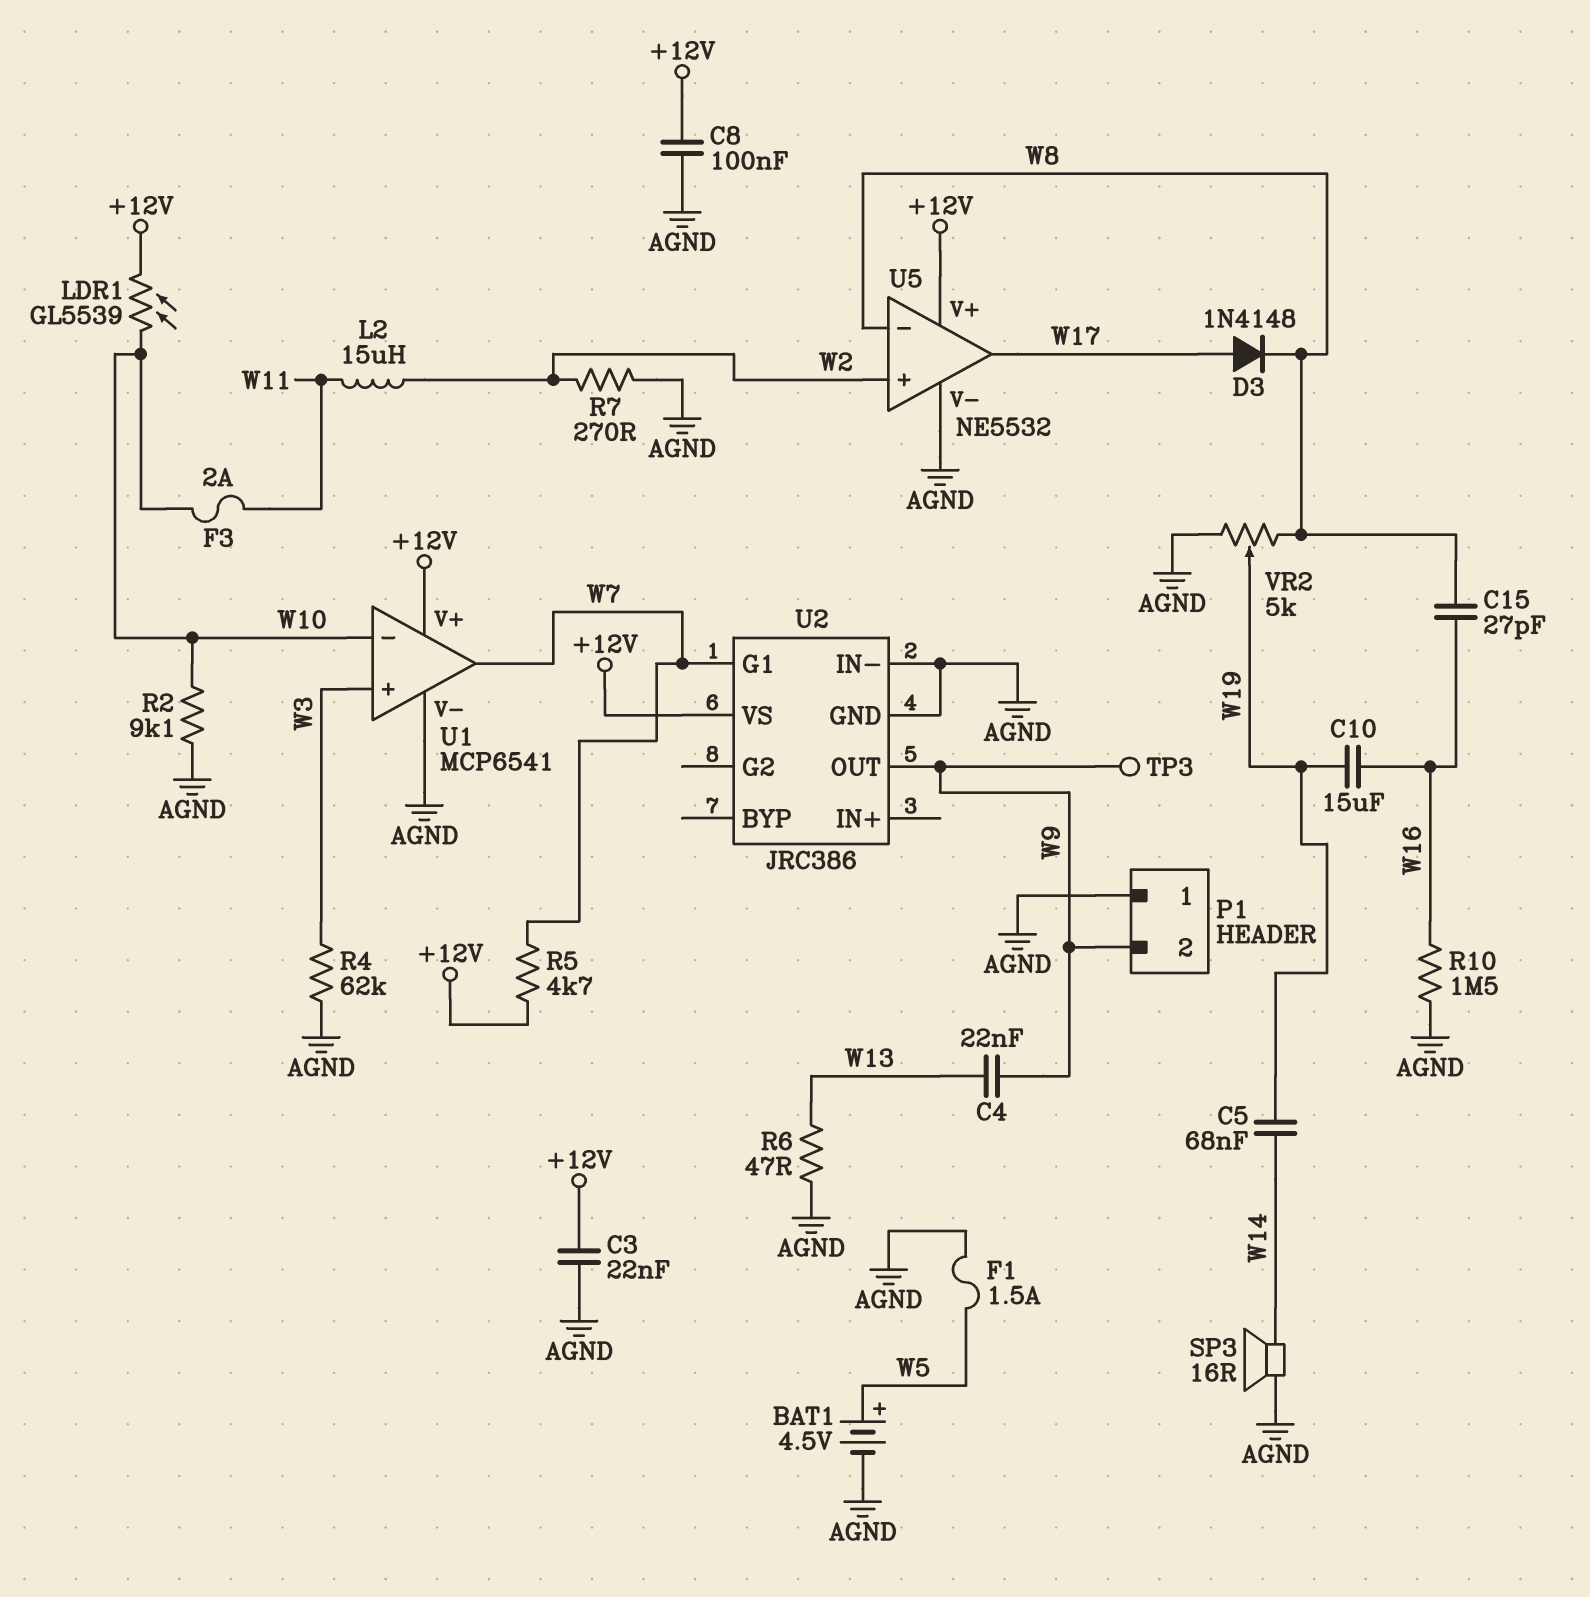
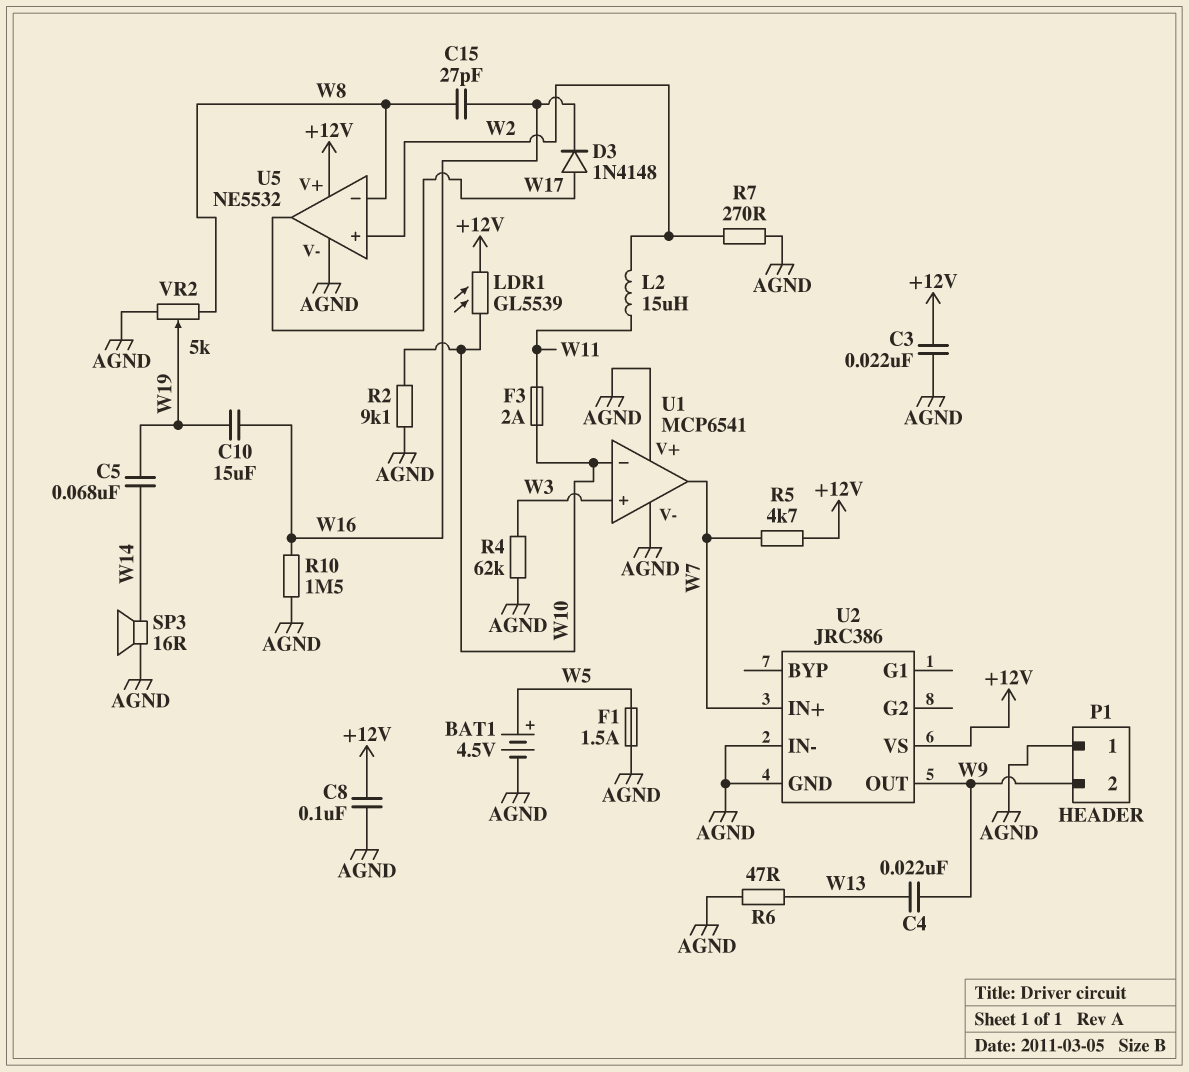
D3: diode 1N4148 (A W17, K W8) -> diode 1N4148 (A W17, K W16)
TP3: test point (W9) -> none
U1 pin V+: +12V -> AGND
U2 pin G1: W7 -> none
U2 pin IN+: none -> W7

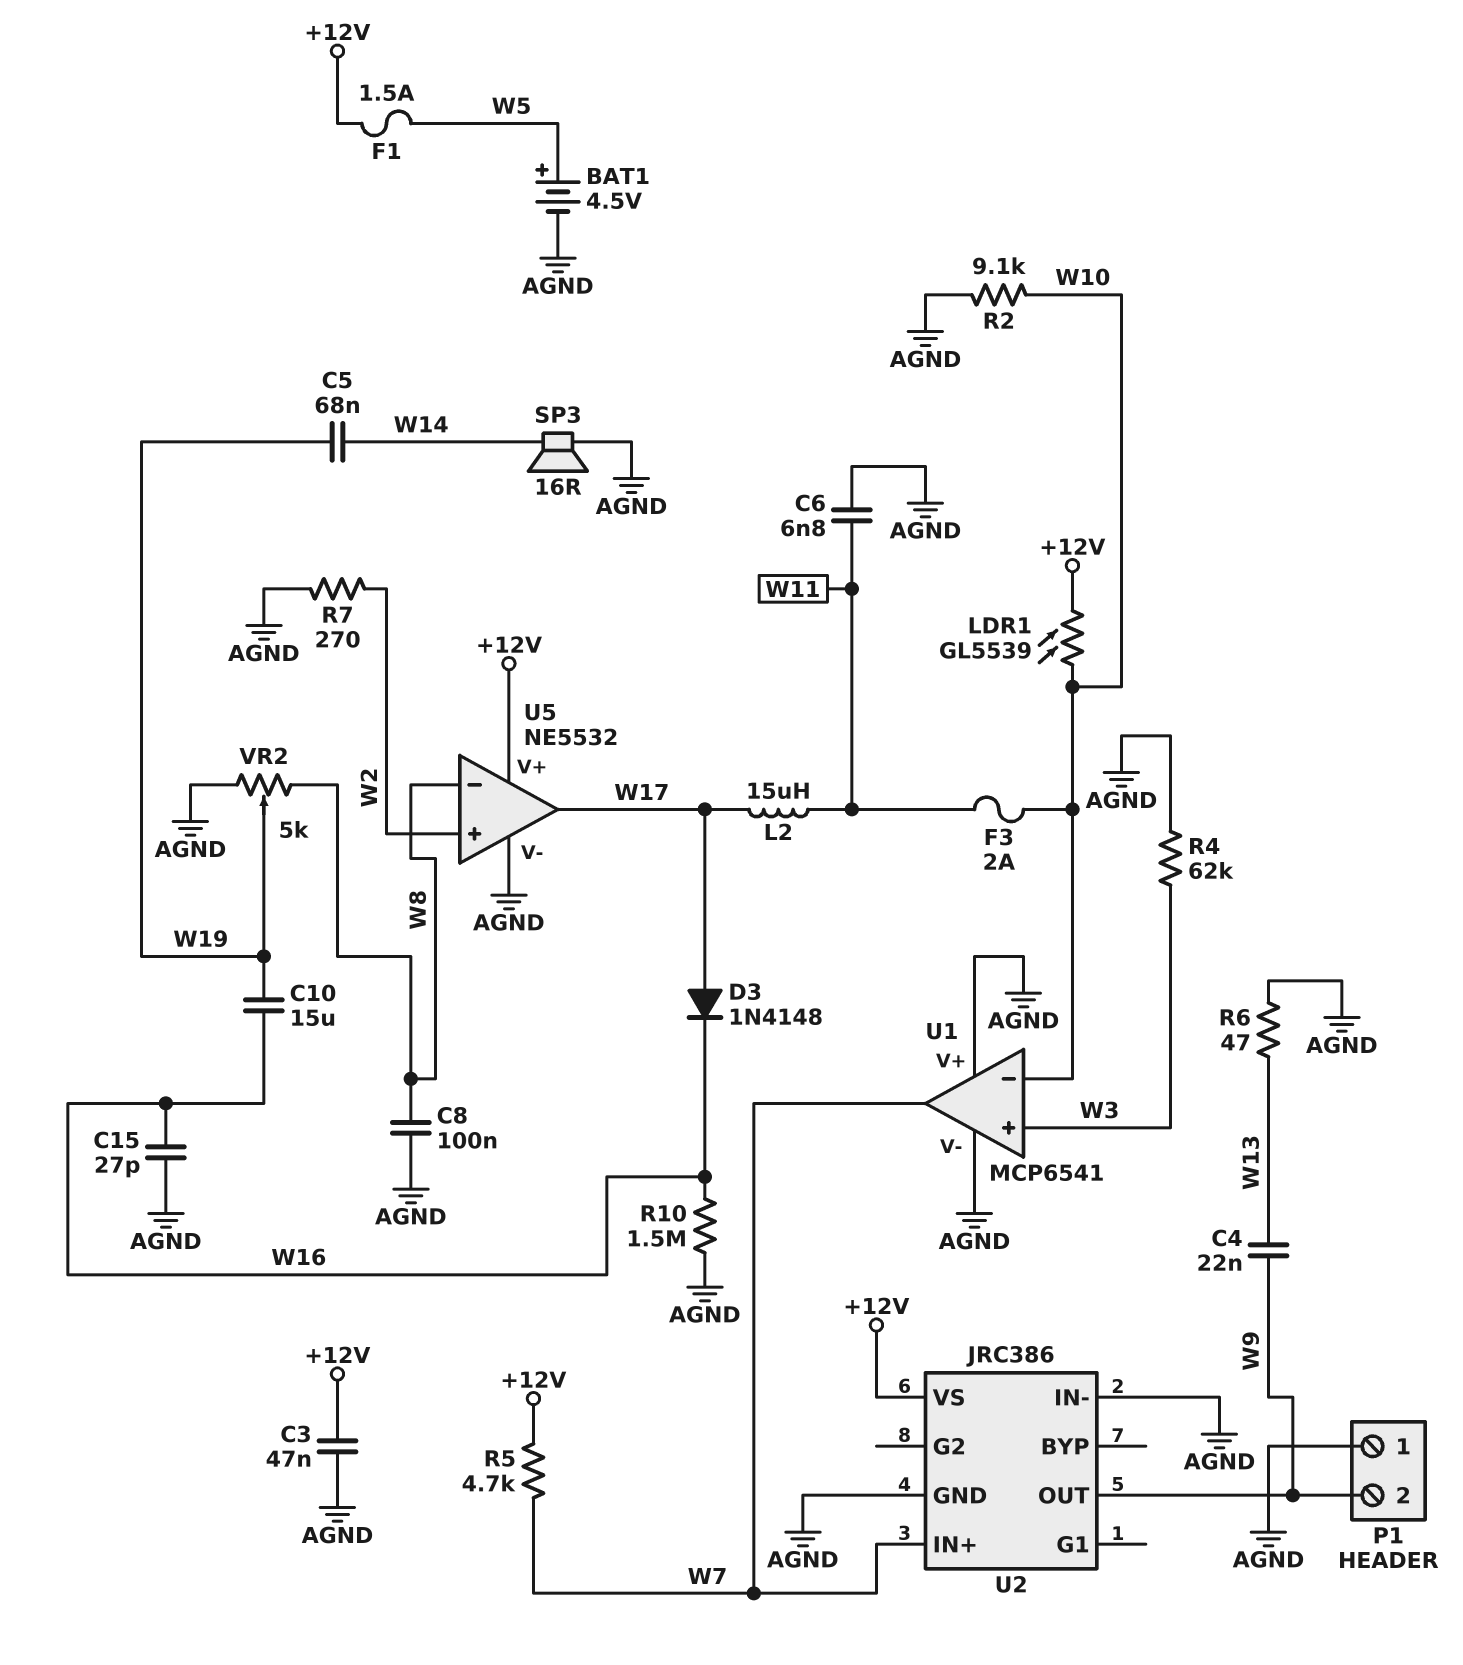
C3: 22nF (+12V, AGND) -> 47nF (+12V, AGND)
C6: none -> 6.8nF (AGND, W11)
C8: 100nF (+12V, AGND) -> 100nF (AGND, W8)
C15: 27pF (W8, W16) -> 27pF (AGND, W16)
F1: 1.5A (AGND, W5) -> 1.5A (+12V, W5)
L2: 15uH (W2, W11) -> 15uH (W11, W17)

